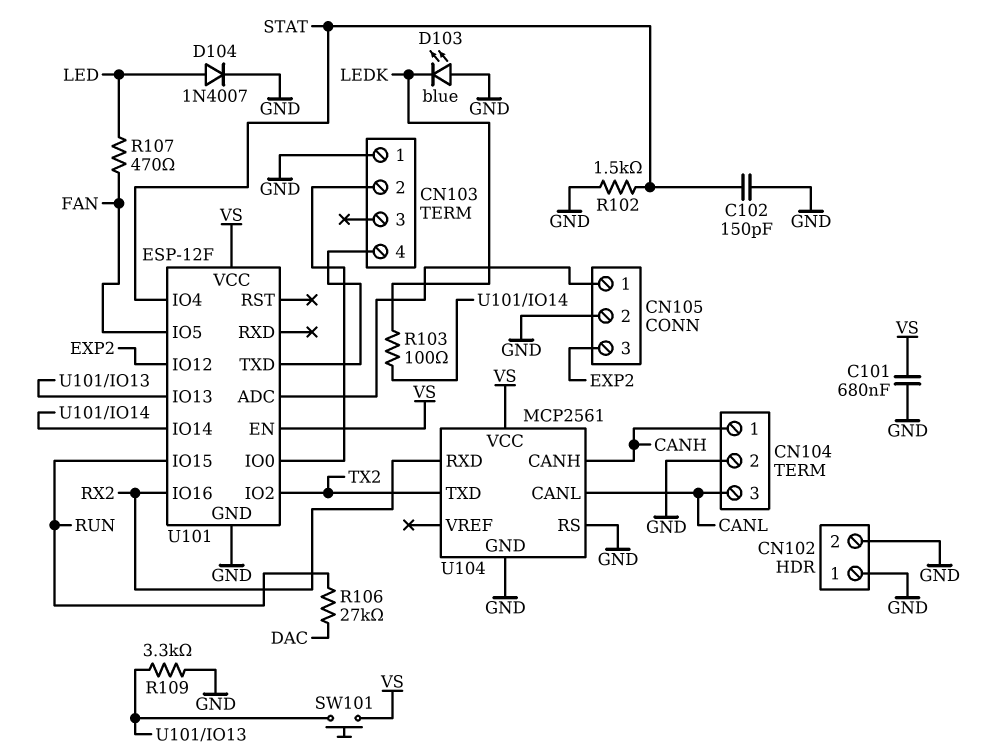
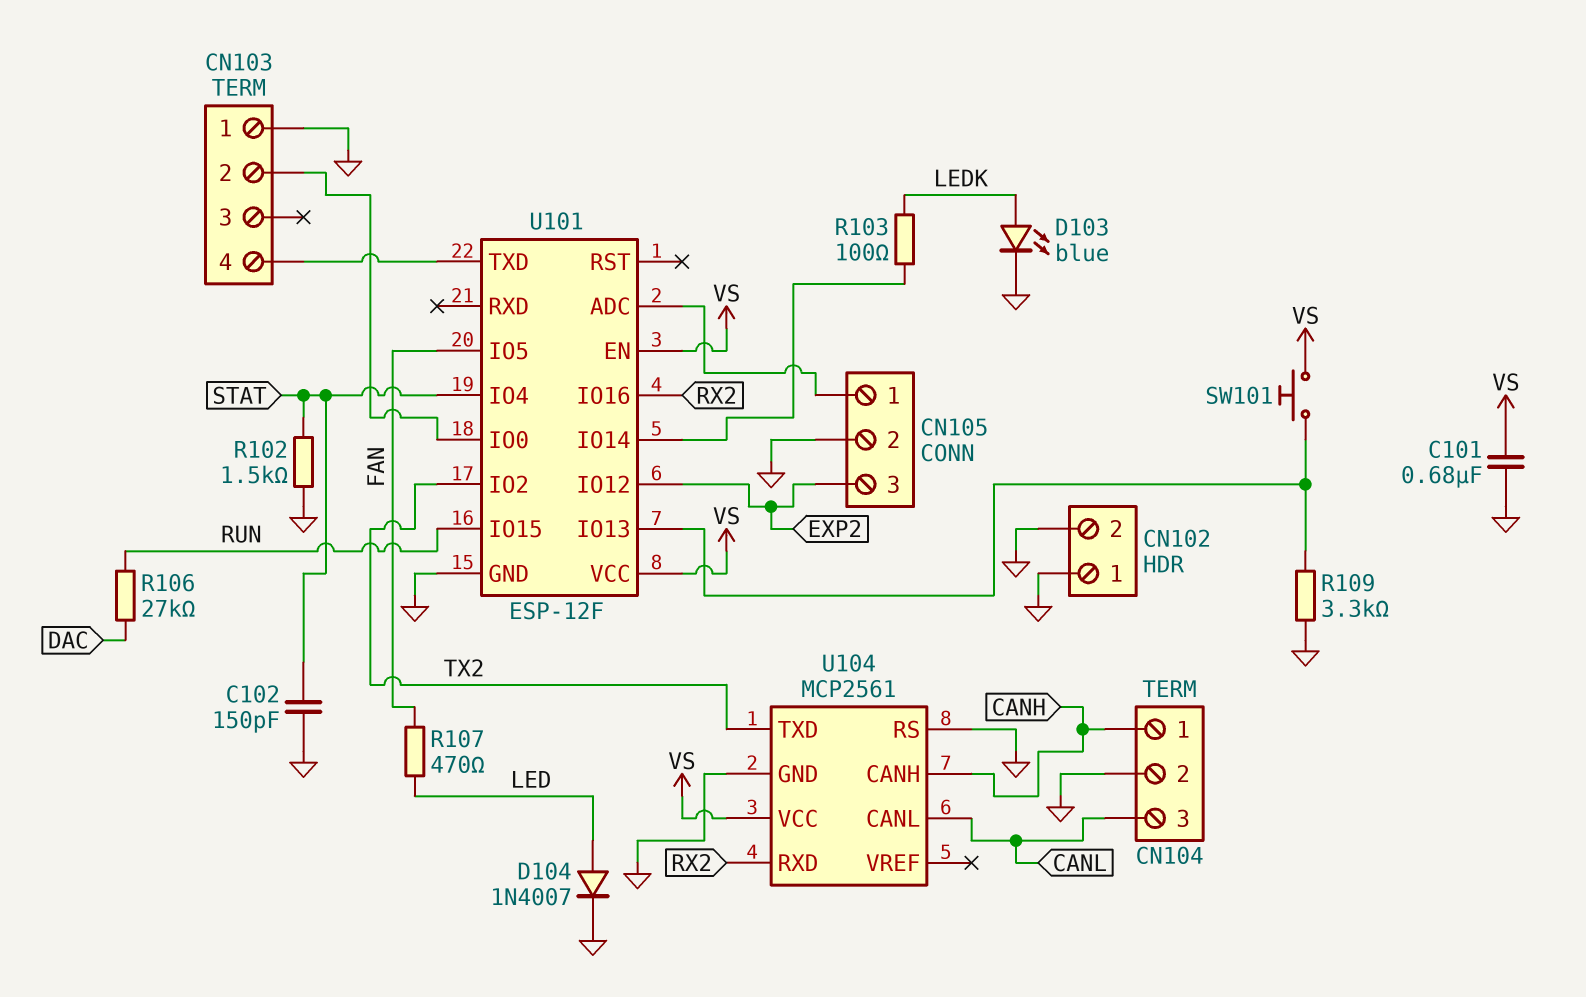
D103: LED blue (A GND, K LEDK) -> LED blue (A LEDK, K GND)

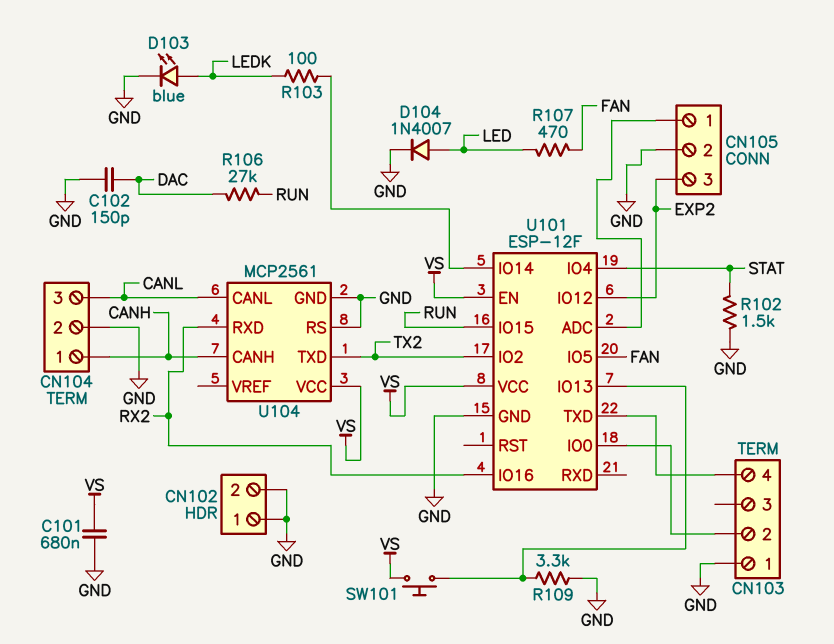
C102: 150pF (GND, STAT) -> 150pF (DAC, GND)

